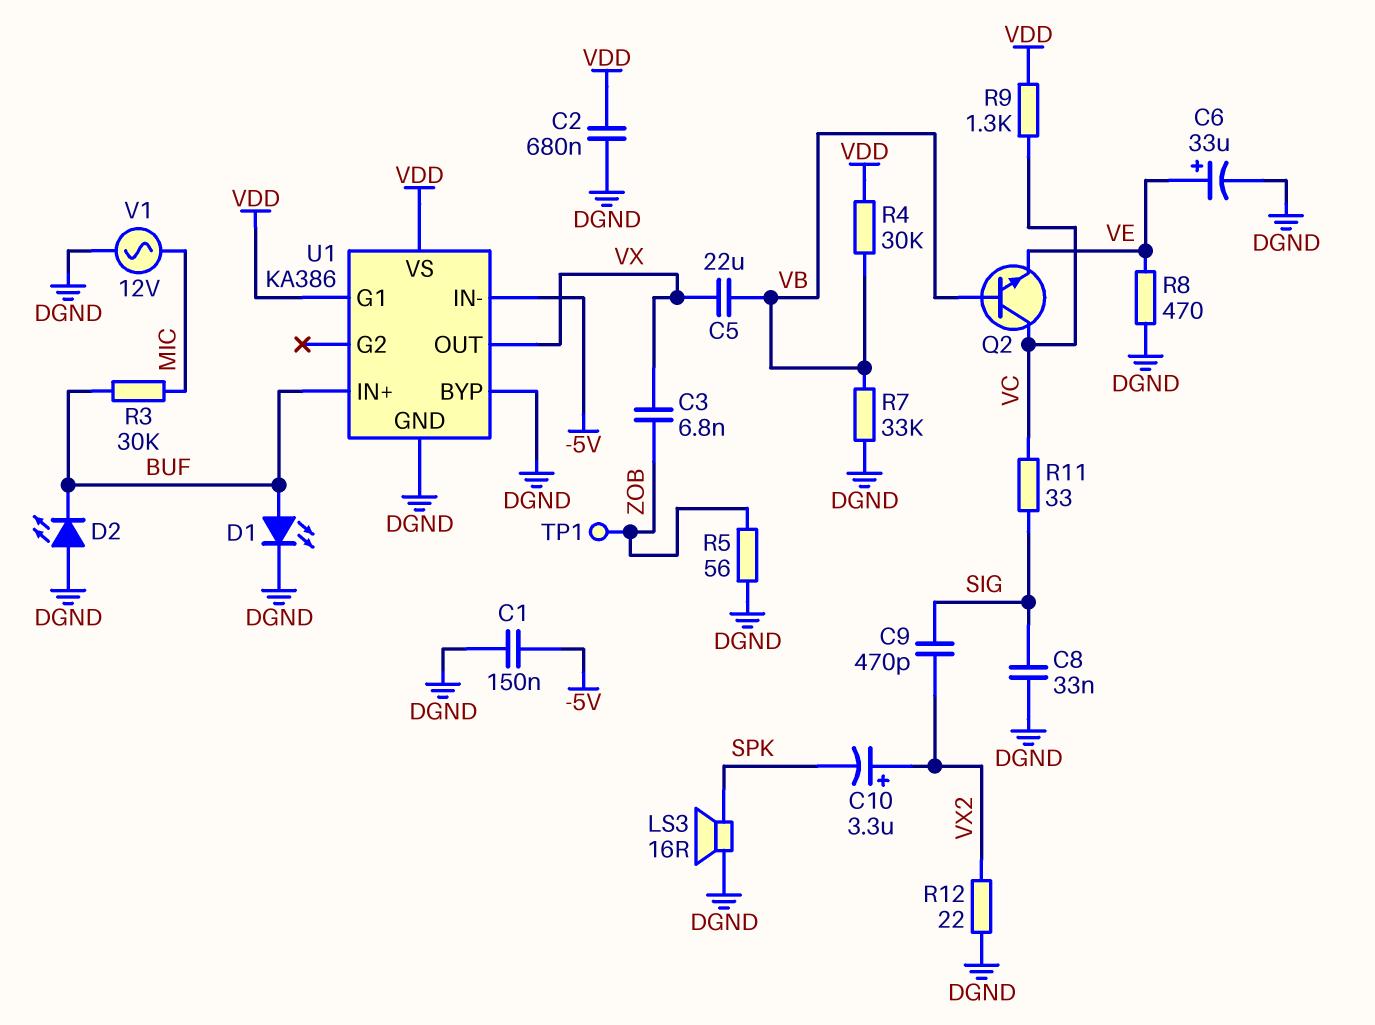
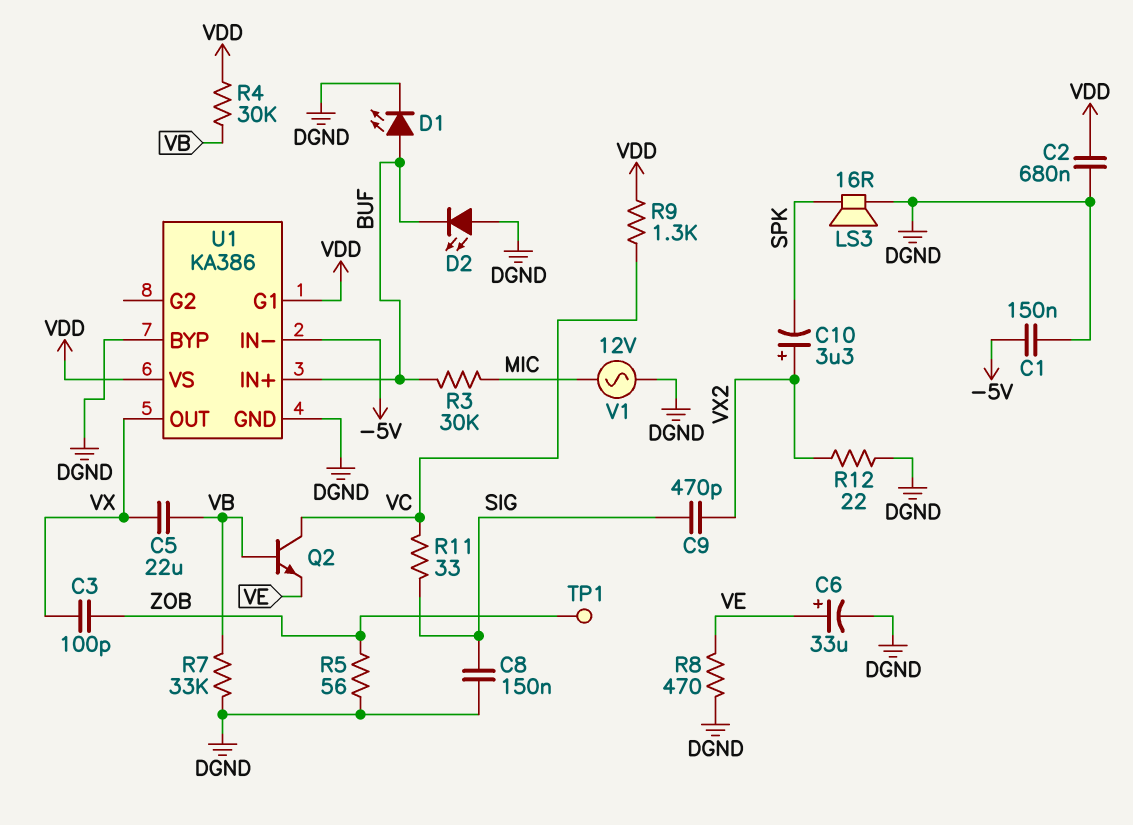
C3: 6.8nF (VX, ZOB) -> 100pF (VX, ZOB)
C8: 33nF (DGND, SIG) -> 150nF (DGND, SIG)

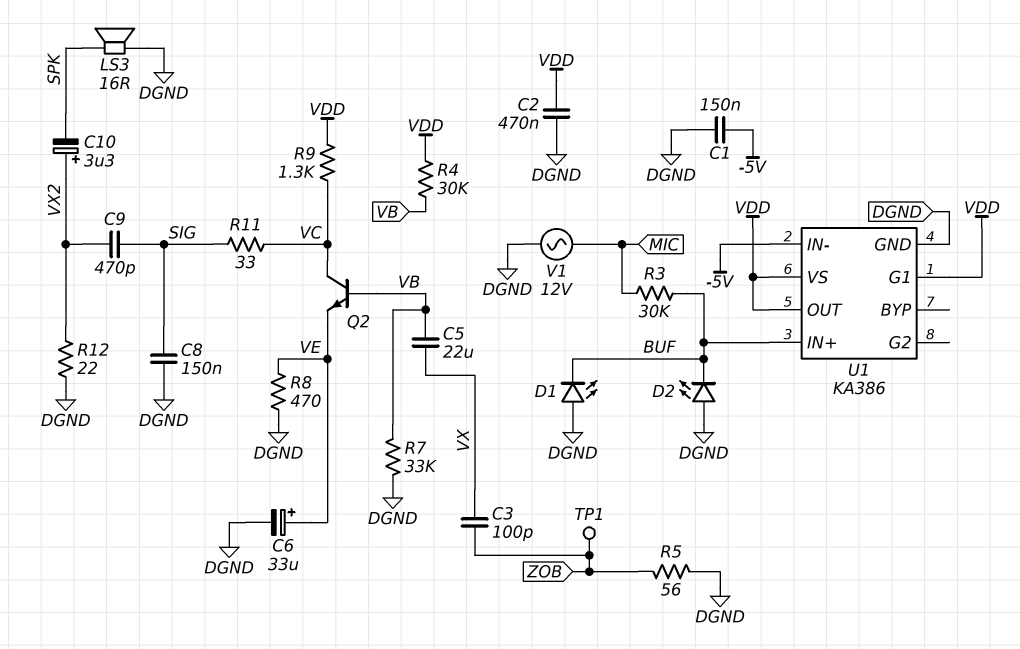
C2: 680nF (DGND, VDD) -> 470nF (DGND, VDD)
D1: LED (A BUF, K DGND) -> LED (A DGND, K BUF)
U1 pin BYP: DGND -> none
U1 pin OUT: VX -> VDD

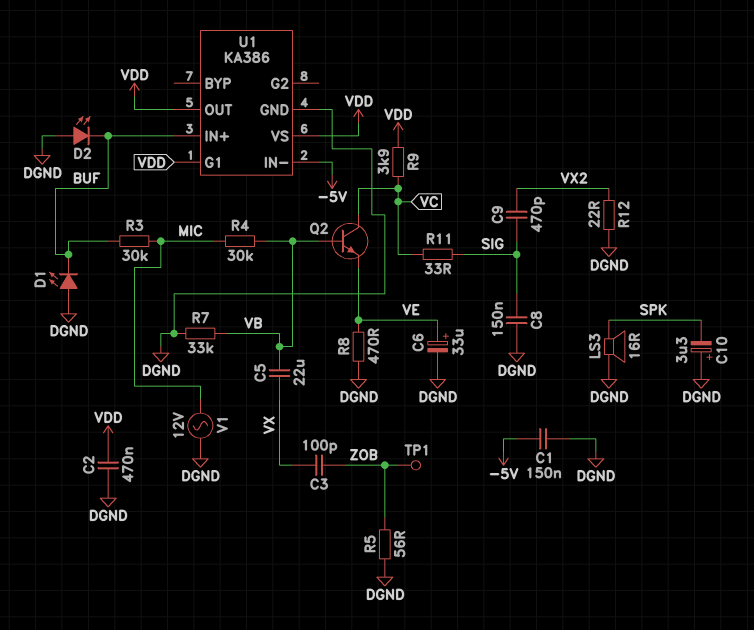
C10: 3.3uF (plus VX2, minus SPK) -> 3.3uF (plus DGND, minus SPK)
R4: 30k (VB, VDD) -> 30k (MIC, VB)
R9: 1.3k (VC, VDD) -> 3.9k (VC, VDD)

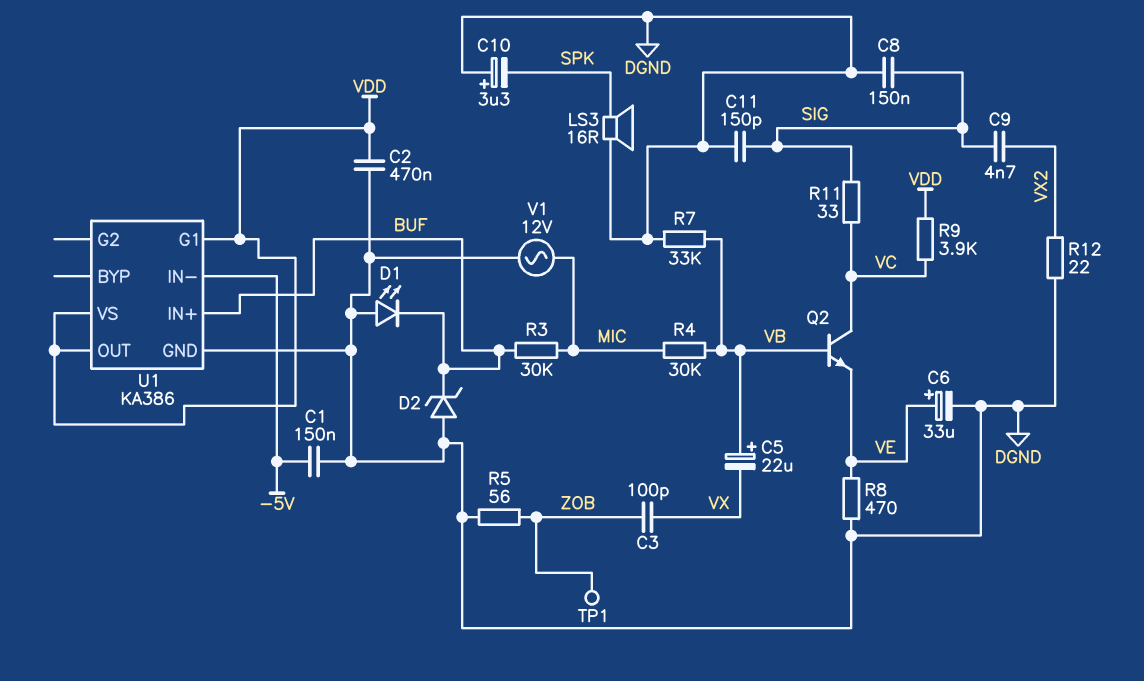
C5: 22uF (VB, VX) -> 22uF (plus VB, minus VX)
C9: 470pF (SIG, VX2) -> 4.7nF (SIG, VX2)
C11: none -> 150pF (DGND, SIG)
D2: LED (A DGND, K BUF) -> zener (A DGND, K BUF)

